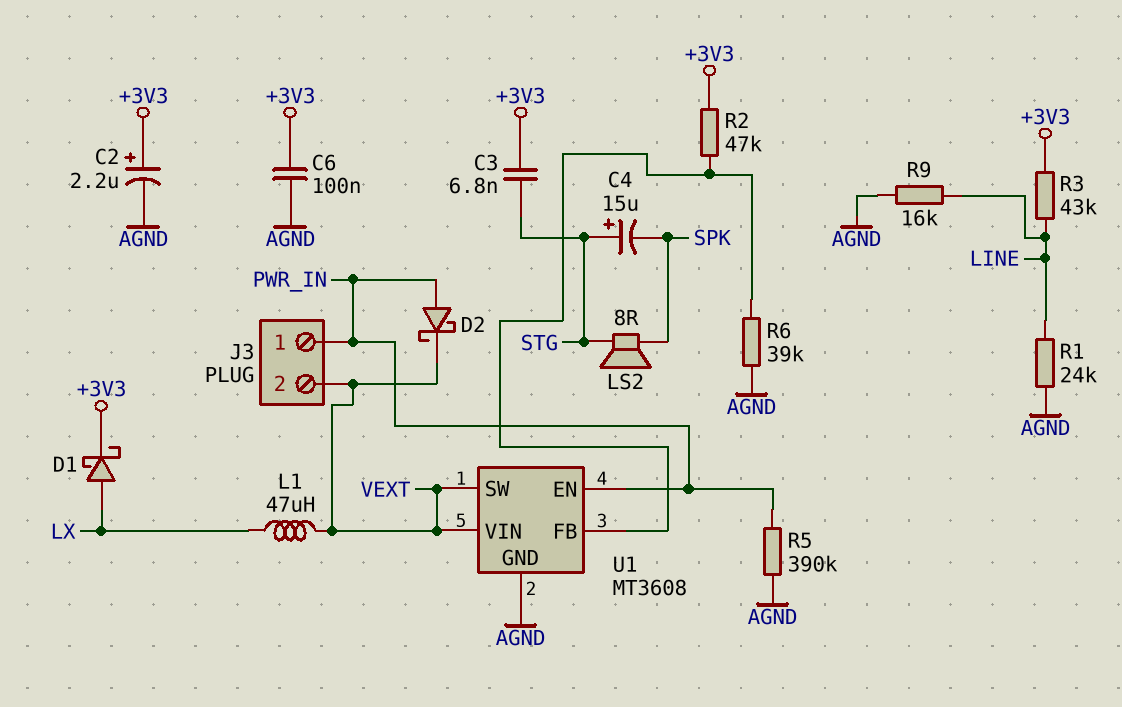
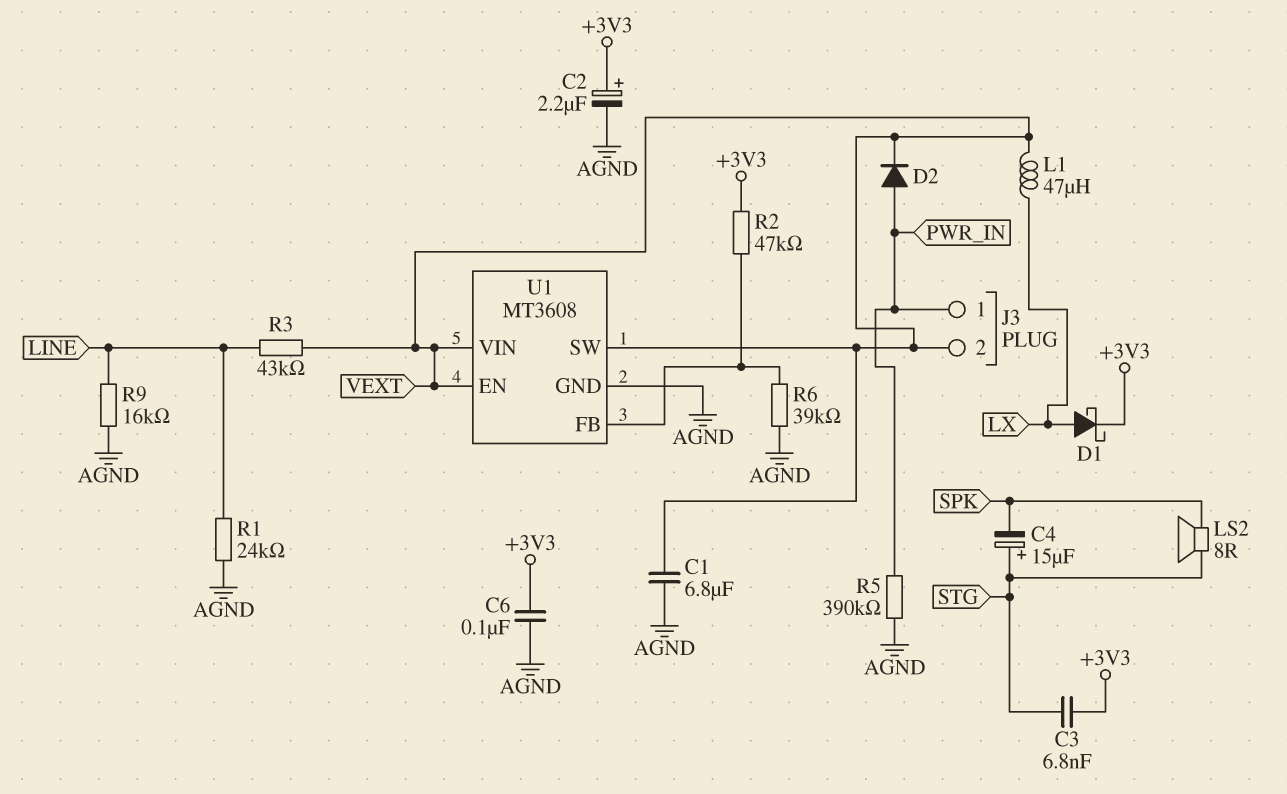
C1: none -> 6.8uF (AGND, VEXT)
D2: schottky (A PWR_IN, K VEXT) -> diode (A PWR_IN, K VEXT)
R3: 43k (+3V3, LINE) -> 43k (LINE, VEXT)
U1 pin EN: PWR_IN -> VEXT

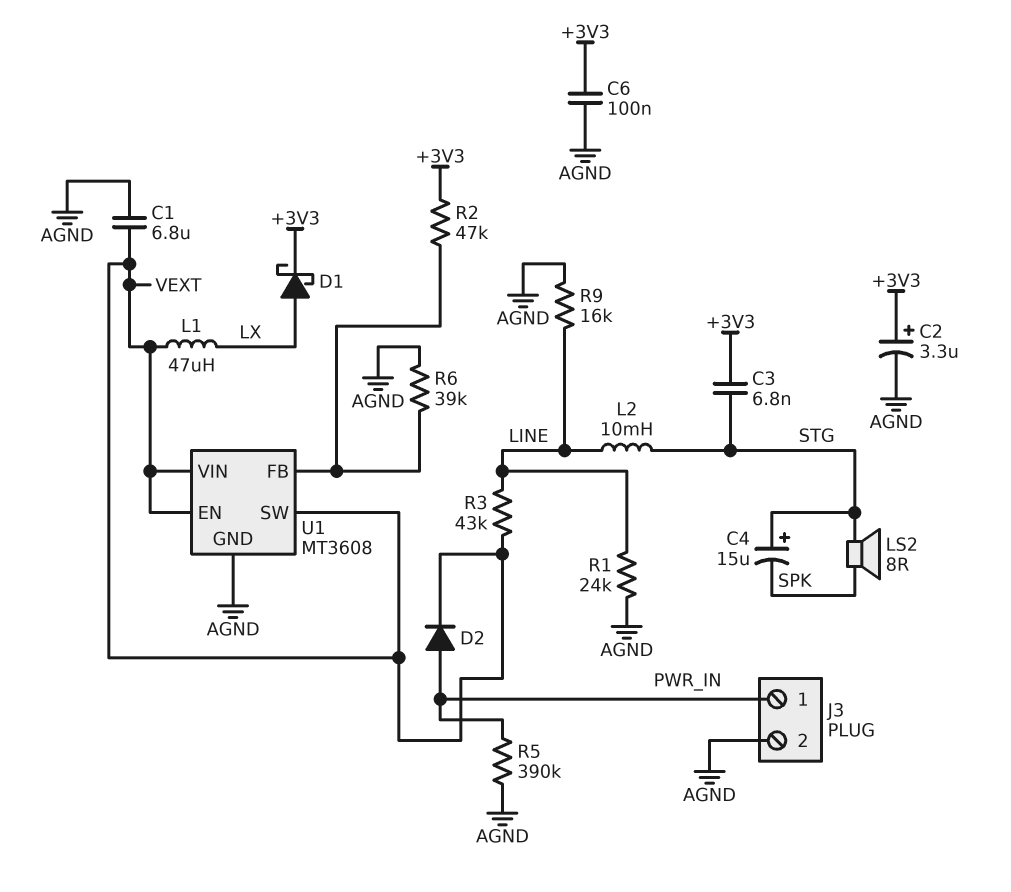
C2: 2.2uF (plus +3V3, minus AGND) -> 3.3uF (plus +3V3, minus AGND)
J3 pin 2: VEXT -> AGND
L2: none -> 10mH (LINE, STG)

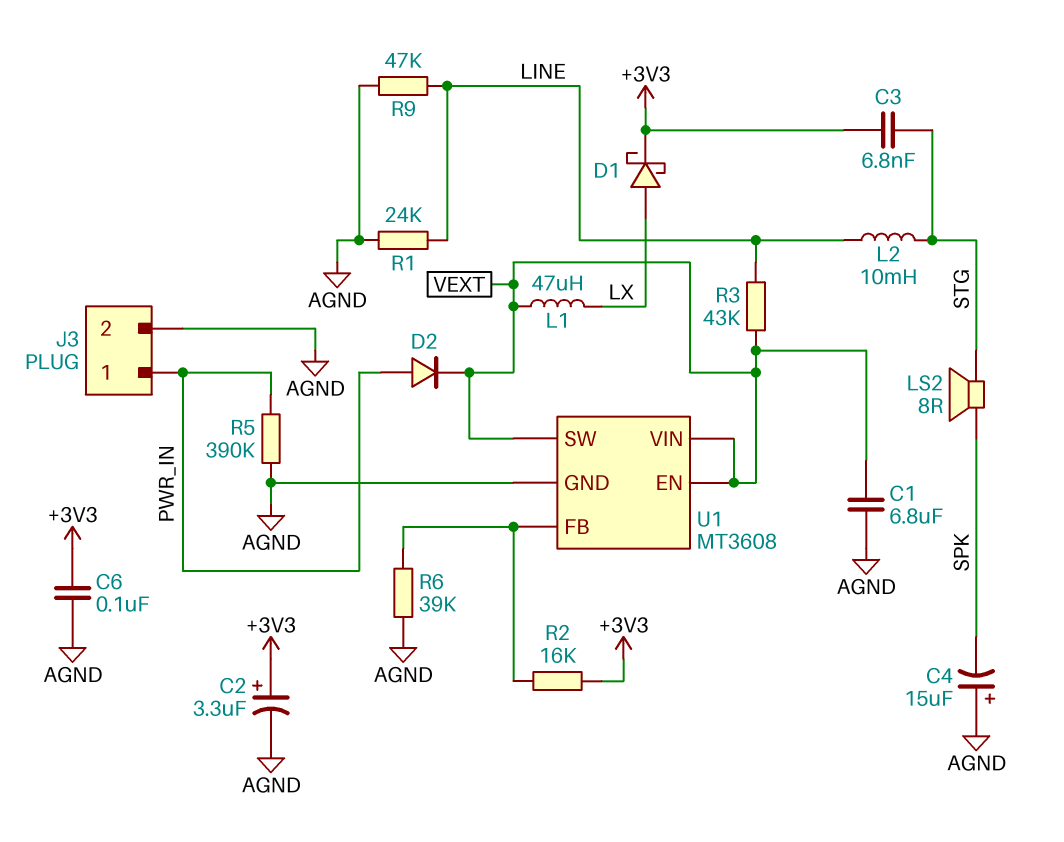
C4: 15uF (plus STG, minus SPK) -> 15uF (plus AGND, minus SPK)
R2: 47k (+3V3, U1/FB) -> 16k (+3V3, U1/FB)
R9: 16k (AGND, LINE) -> 47k (AGND, LINE)

